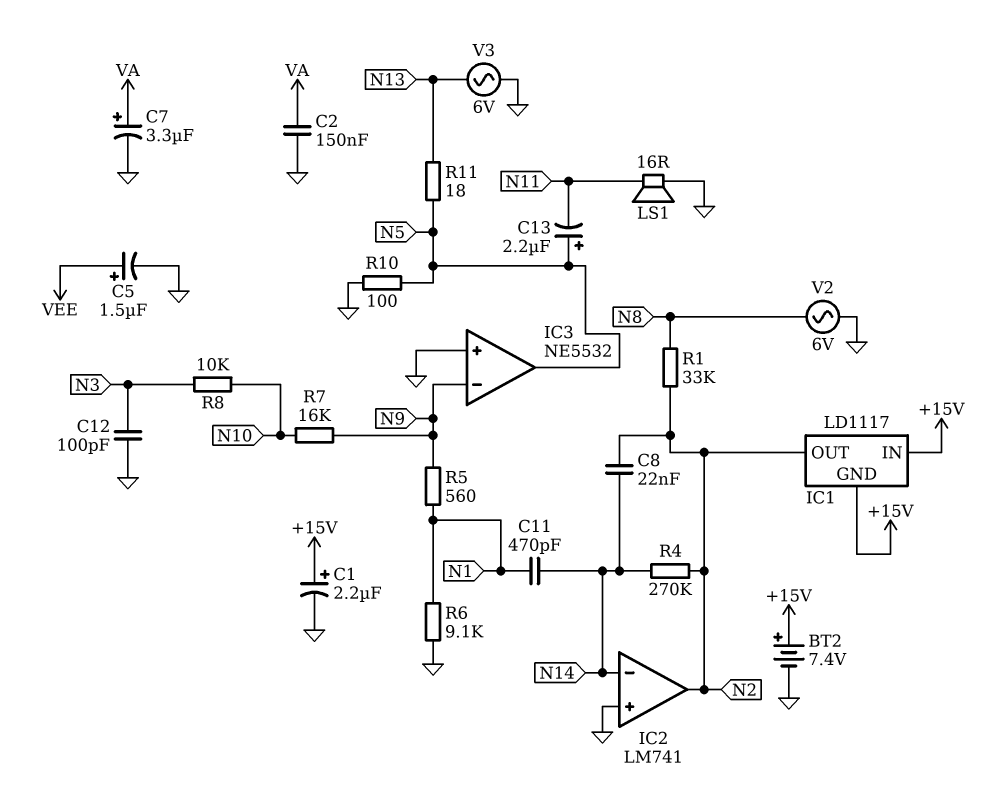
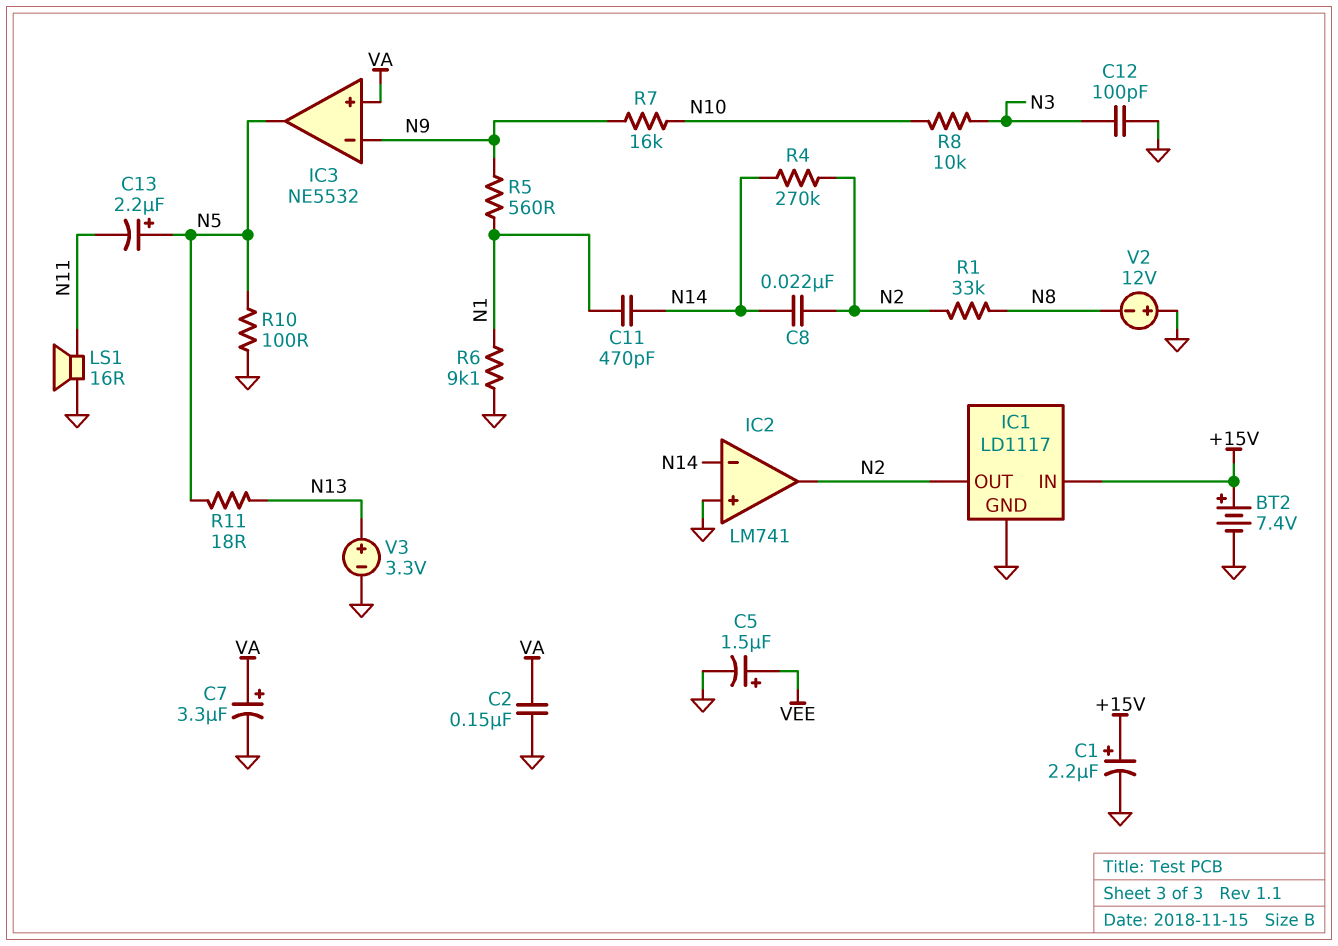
IC1 pin GND: +15V -> GND
IC3 pin in+: GND -> VA
V2: AC 6V (GND, N8) -> 12V (plus GND, minus N8)
V3: AC 6V (GND, N13) -> 3.3V (plus N13, minus GND)

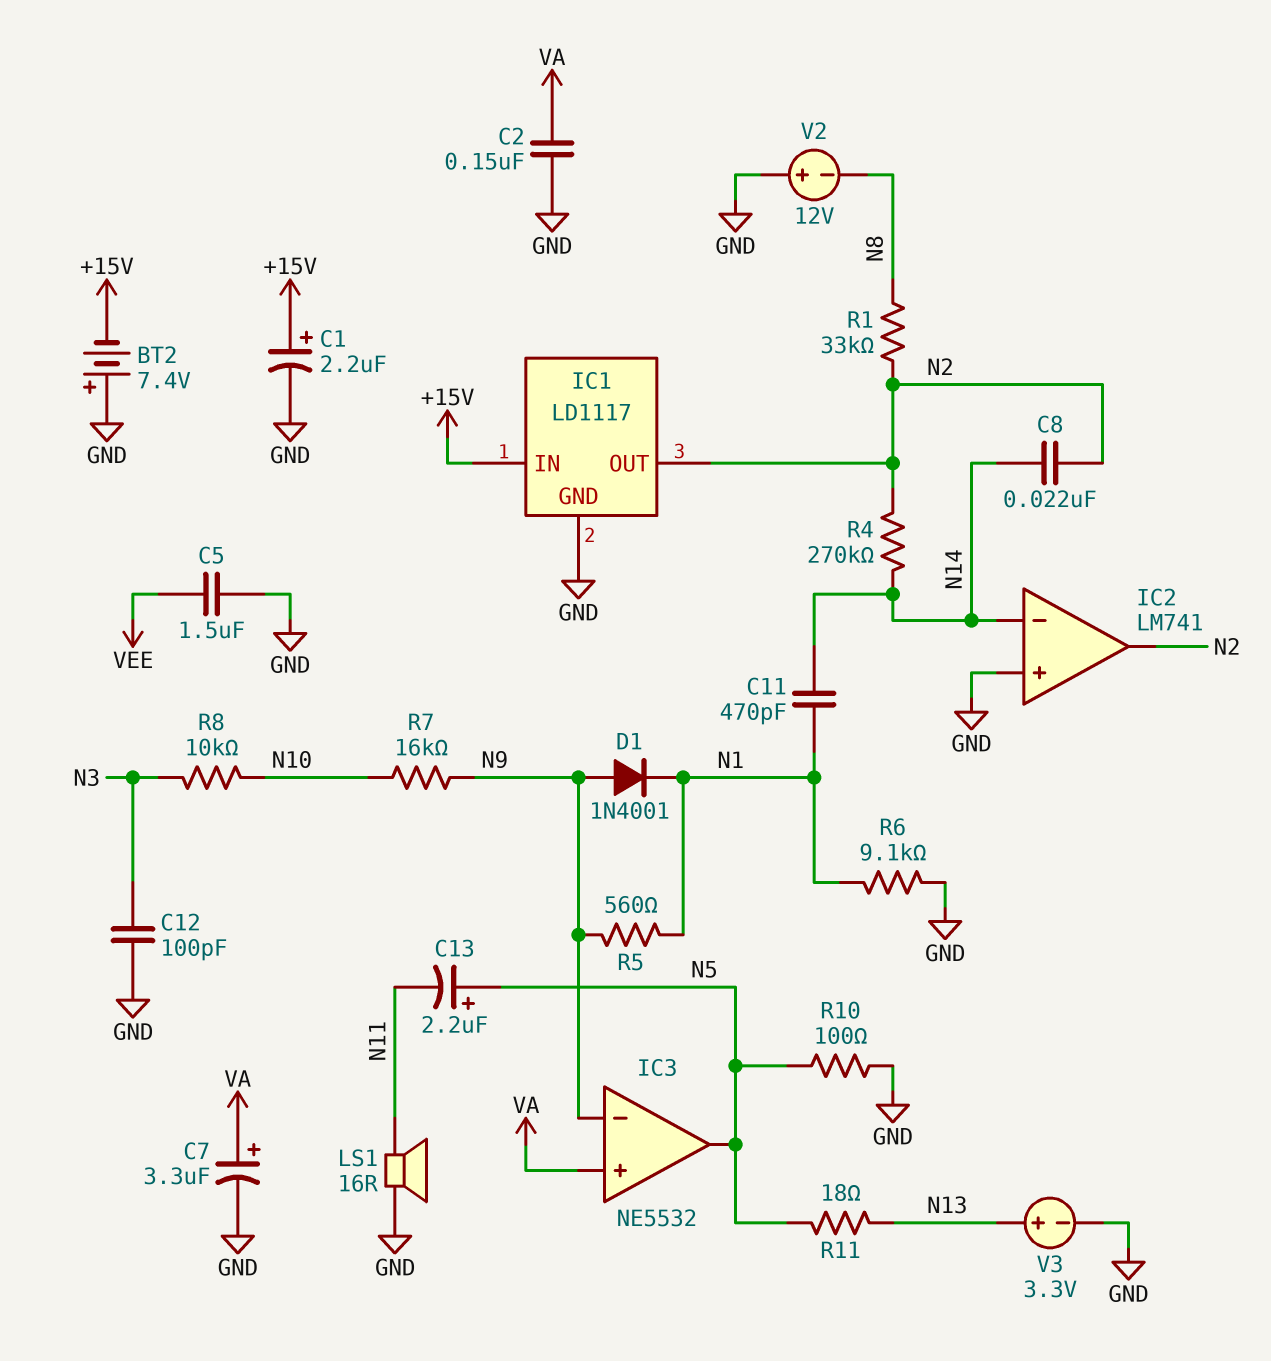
BT2: 7.4V (plus +15V, minus GND) -> 7.4V (plus GND, minus +15V)
C5: 1.5uF (plus VEE, minus GND) -> 1.5uF (GND, VEE)
D1: none -> diode 1N4001 (A N9, K N1)

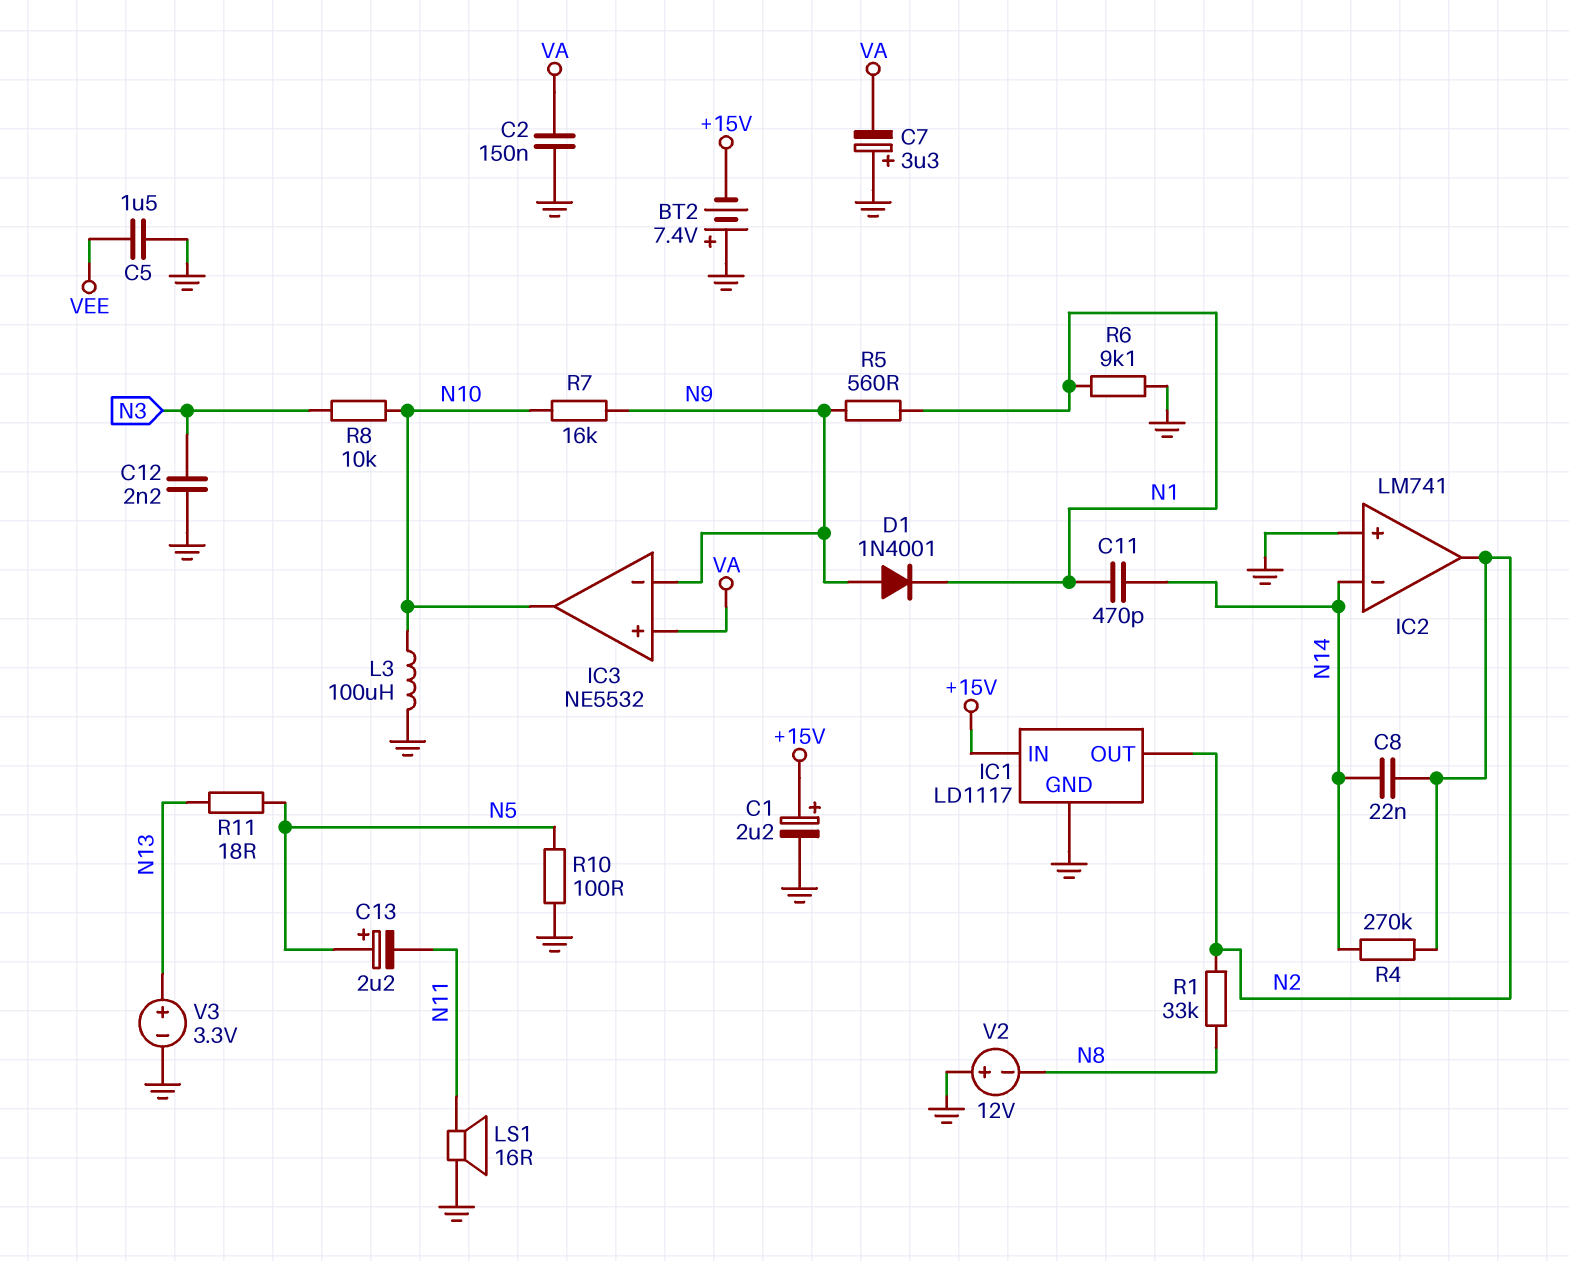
C7: 3.3uF (plus VA, minus GND) -> 3.3uF (plus GND, minus VA)
C12: 100pF (GND, N3) -> 2.2nF (GND, N3)
IC3 pin out: N5 -> N10
L3: none -> 100uH (GND, N10)

